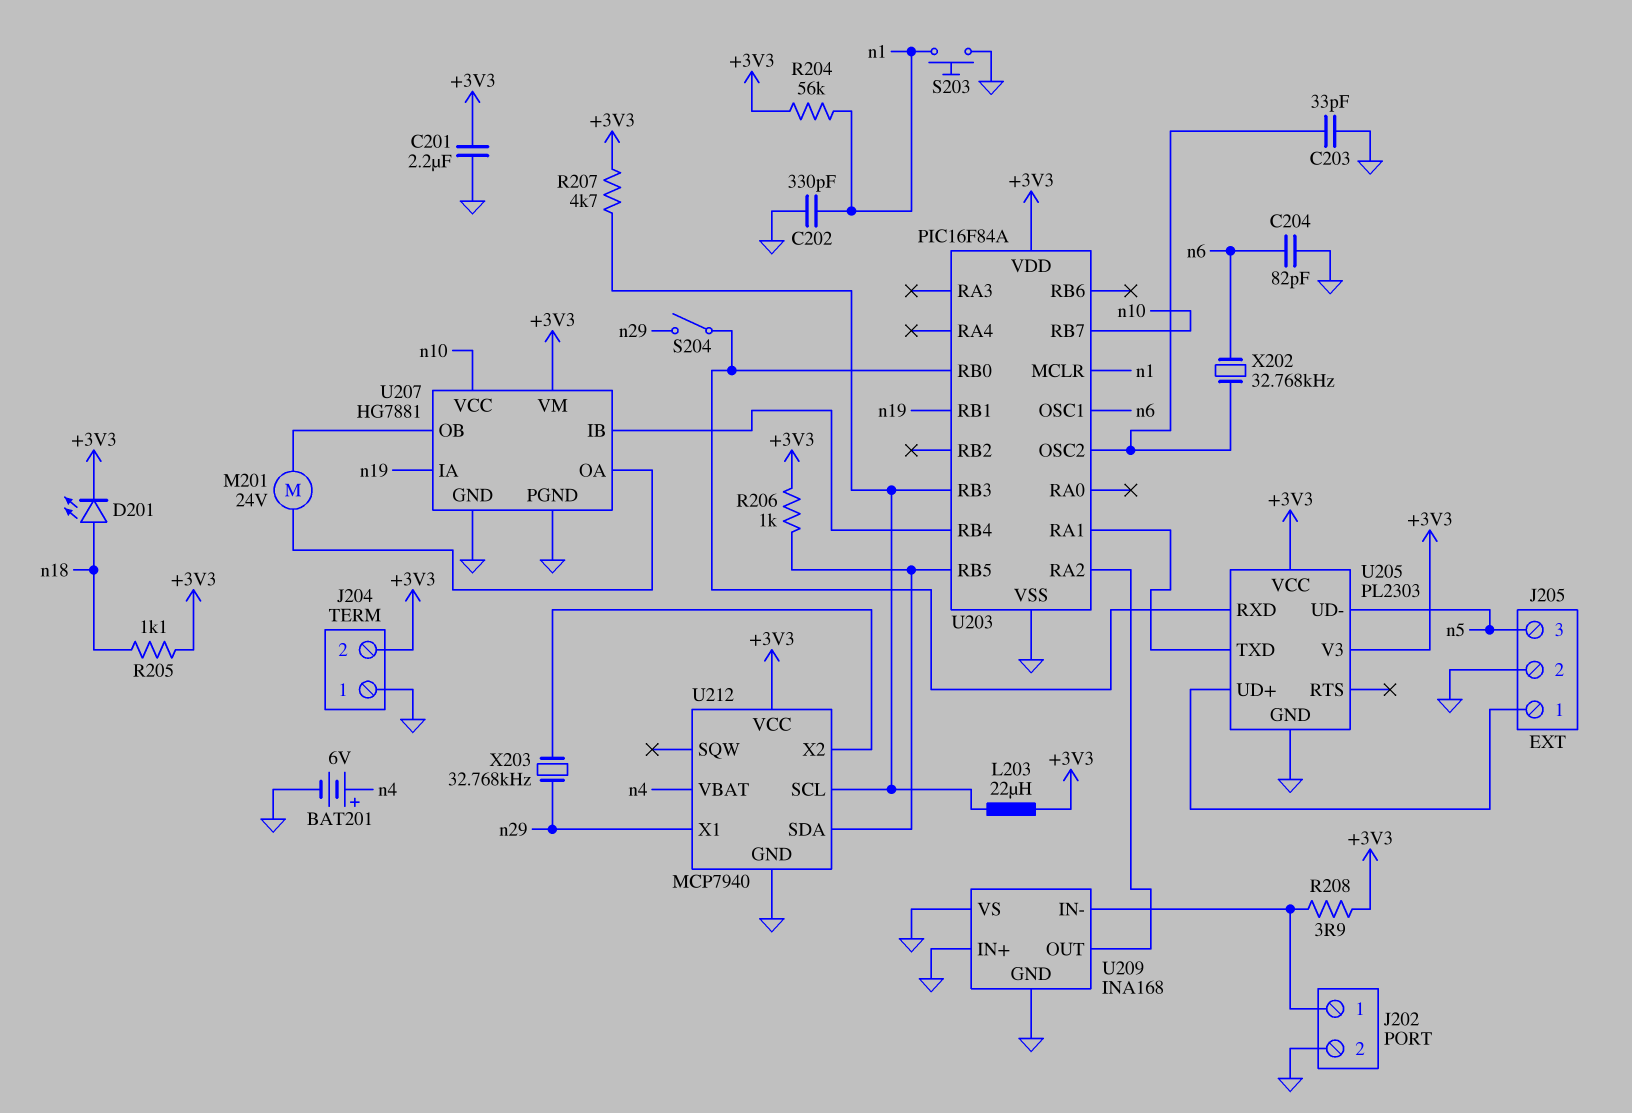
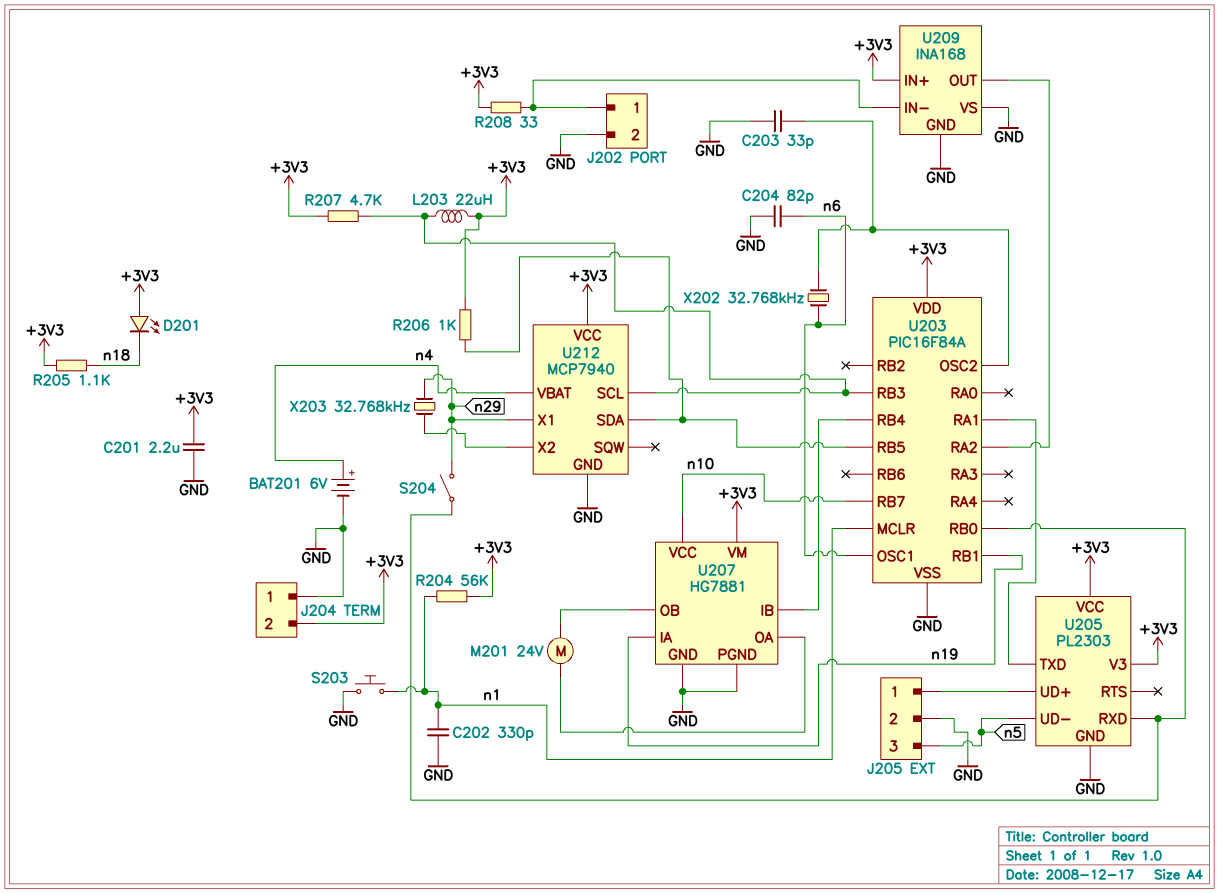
D201: LED (A n18, K +3V3) -> LED (A +3V3, K n18)
R208: 3.9 (+3V3, J202/1) -> 33 (+3V3, J202/1)
U209 pin IN+: GND -> +3V3

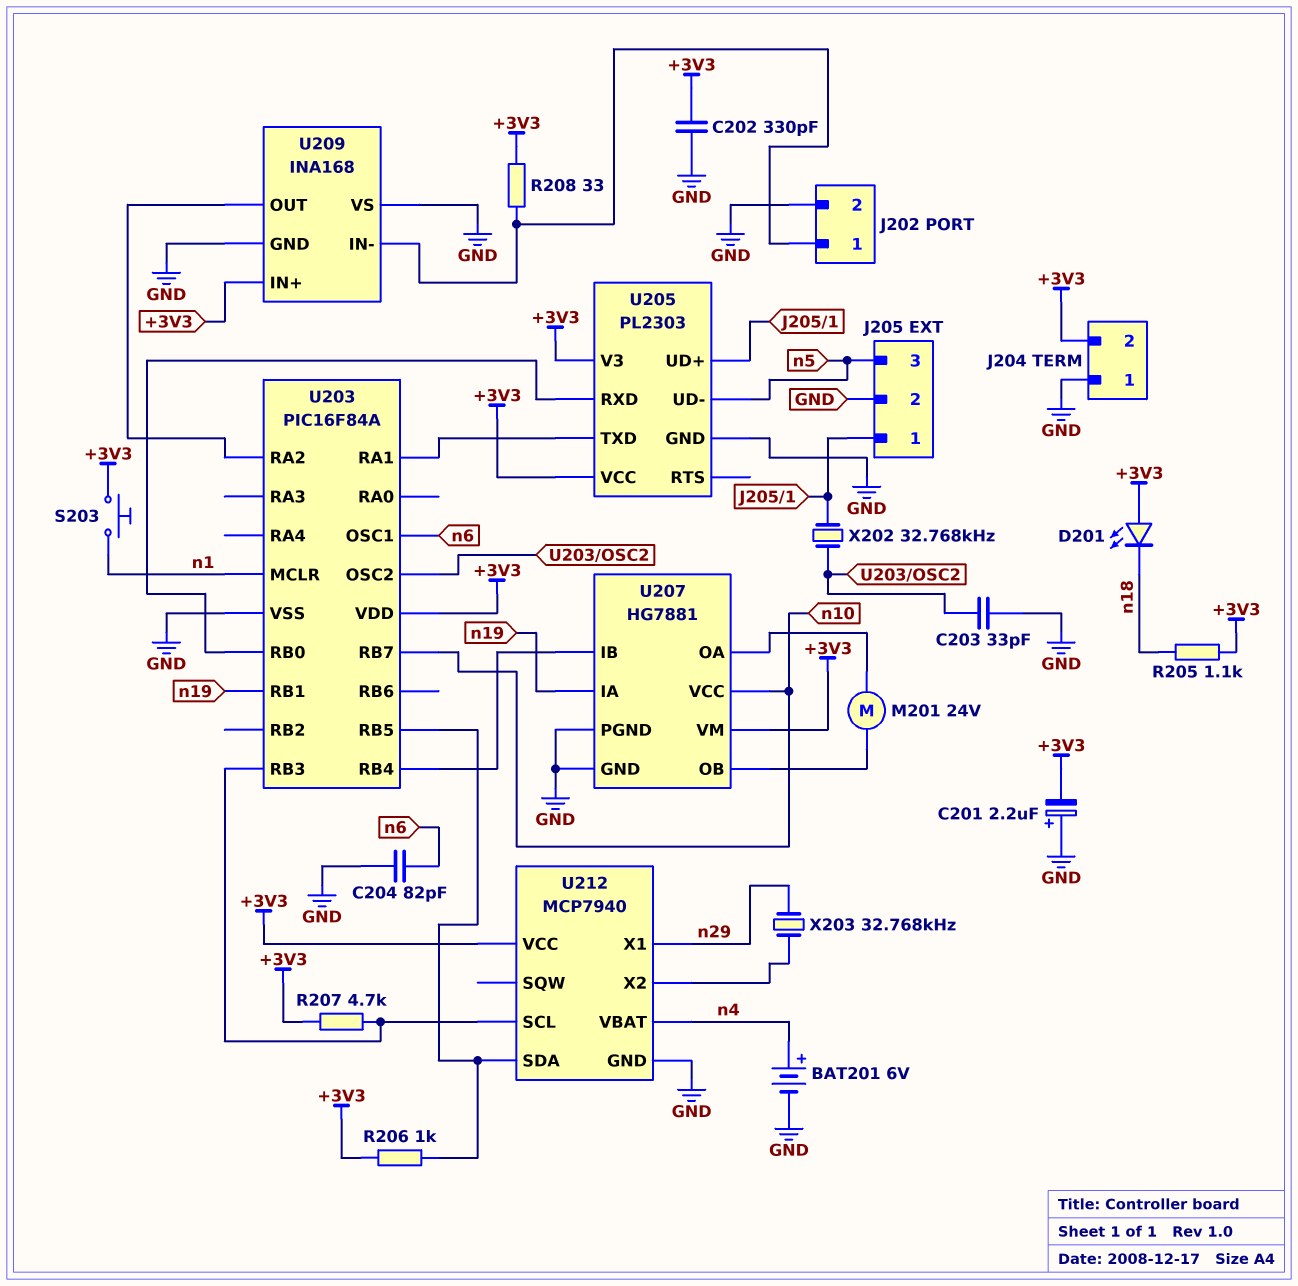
C201: 2.2uF (+3V3, GND) -> 2.2uF (plus GND, minus +3V3)
C202: 330pF (GND, n1) -> 330pF (+3V3, GND)
L203: 22uH (+3V3, U203/RB3) -> none
R204: 56k (+3V3, n1) -> none
S203: button (GND, n1) -> button (+3V3, n1)
S204: switch (U203/RB0, n29) -> none
X202: 32.768kHz (U203/OSC2, n6) -> 32.768kHz (J205/1, U203/OSC2)

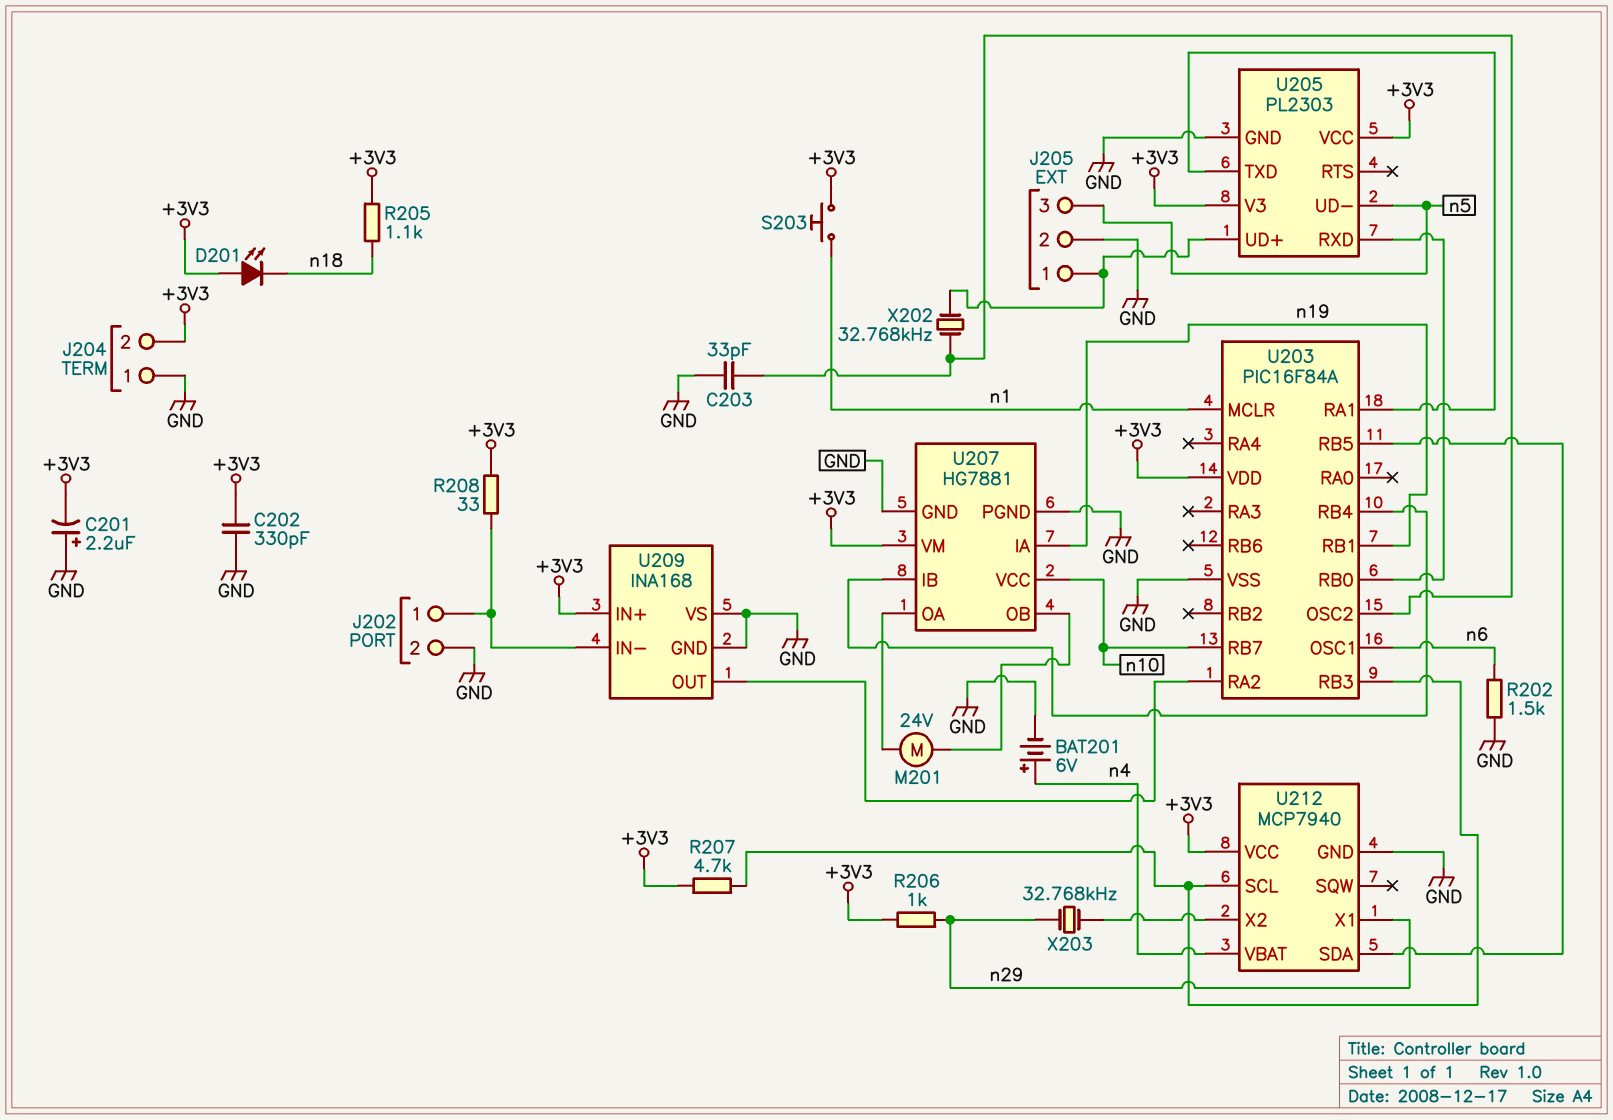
C204: 82pF (GND, n6) -> none
R202: none -> 1.5k (GND, n6)
R206: 1k (+3V3, U203/RB5) -> 1k (+3V3, n29)

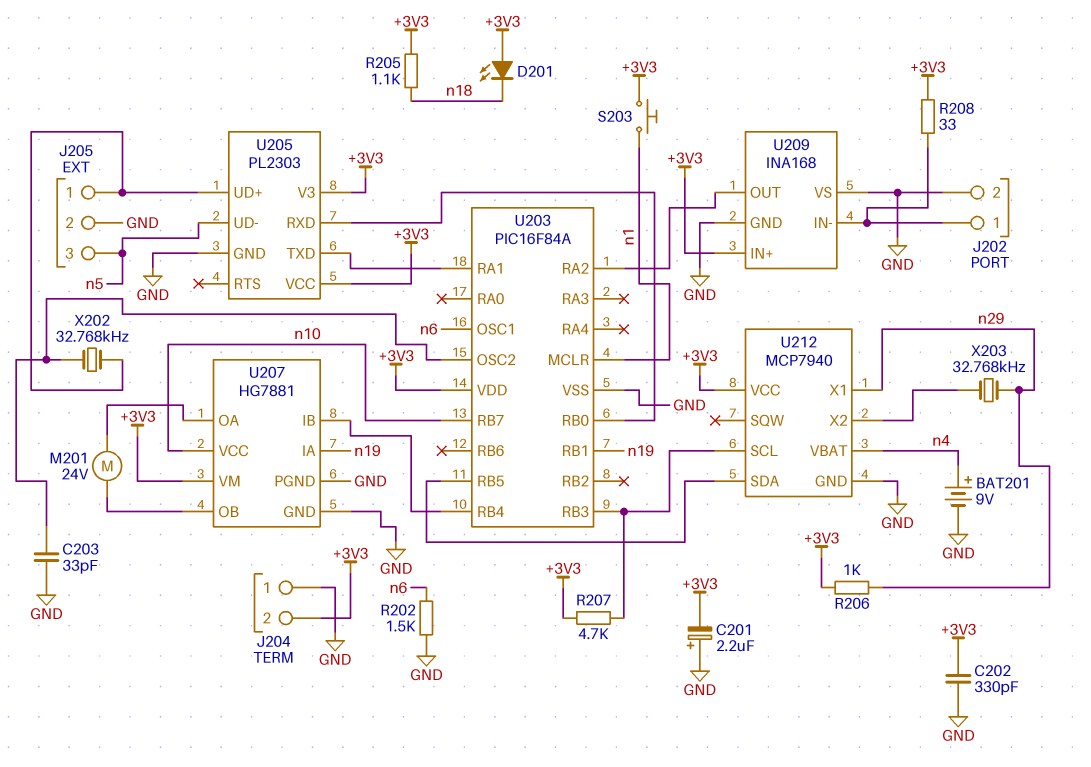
BAT201: 6V (plus n4, minus GND) -> 9V (plus n4, minus GND)

